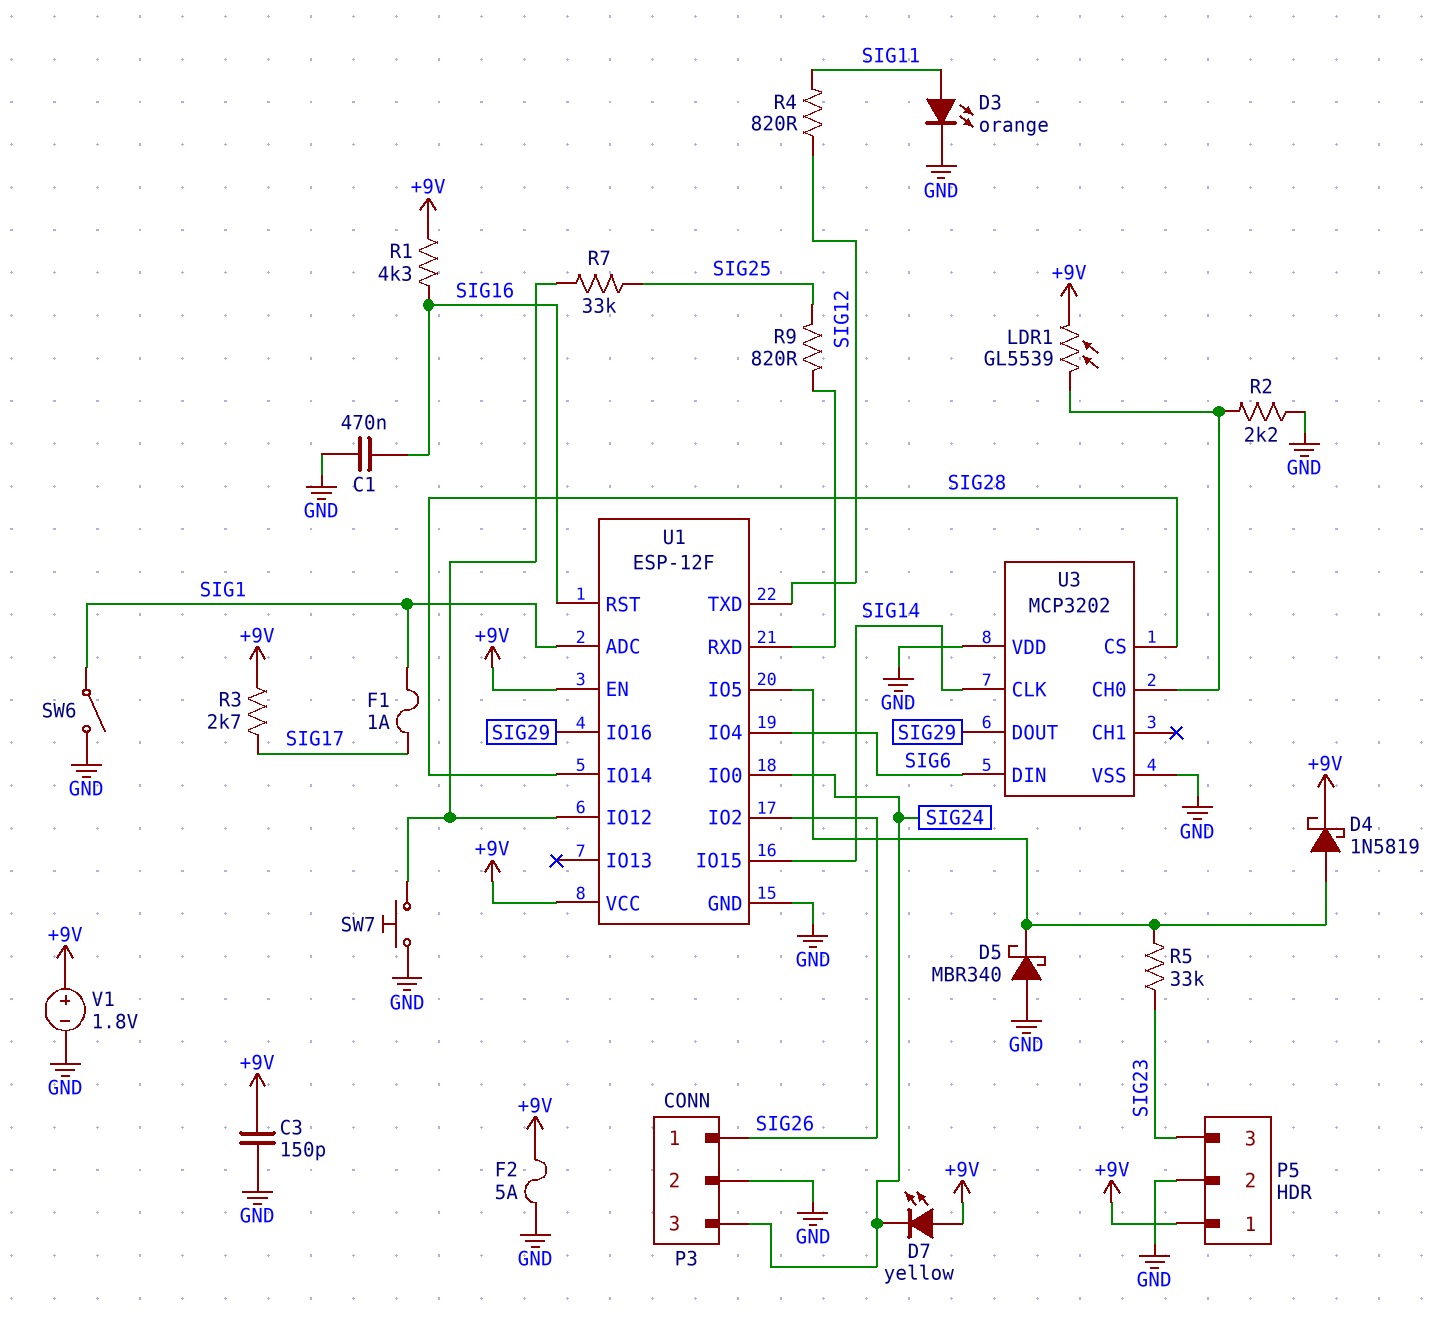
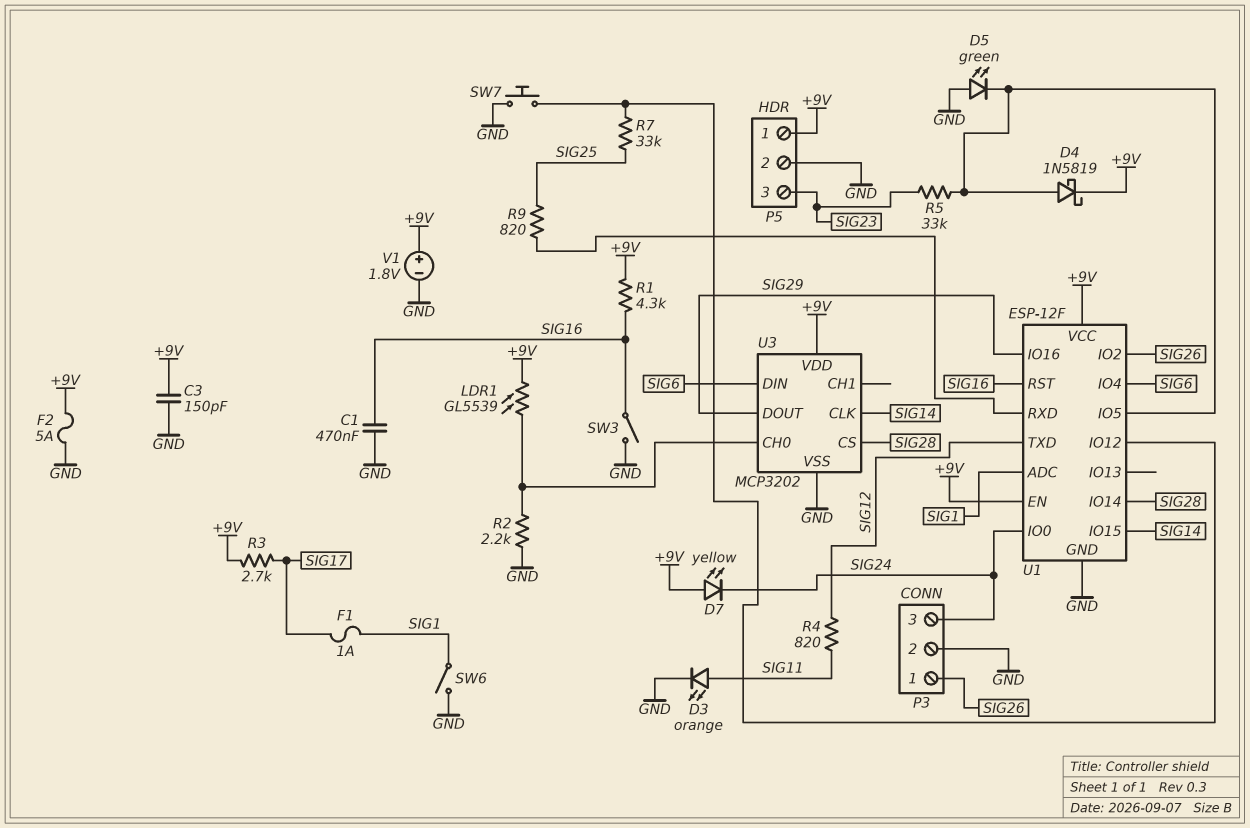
D5: schottky MBR340 (A GND, K U1/IO5) -> LED green (A GND, K U1/IO5)
SW3: none -> switch (GND, SIG16)
U3 pin VDD: GND -> +9V

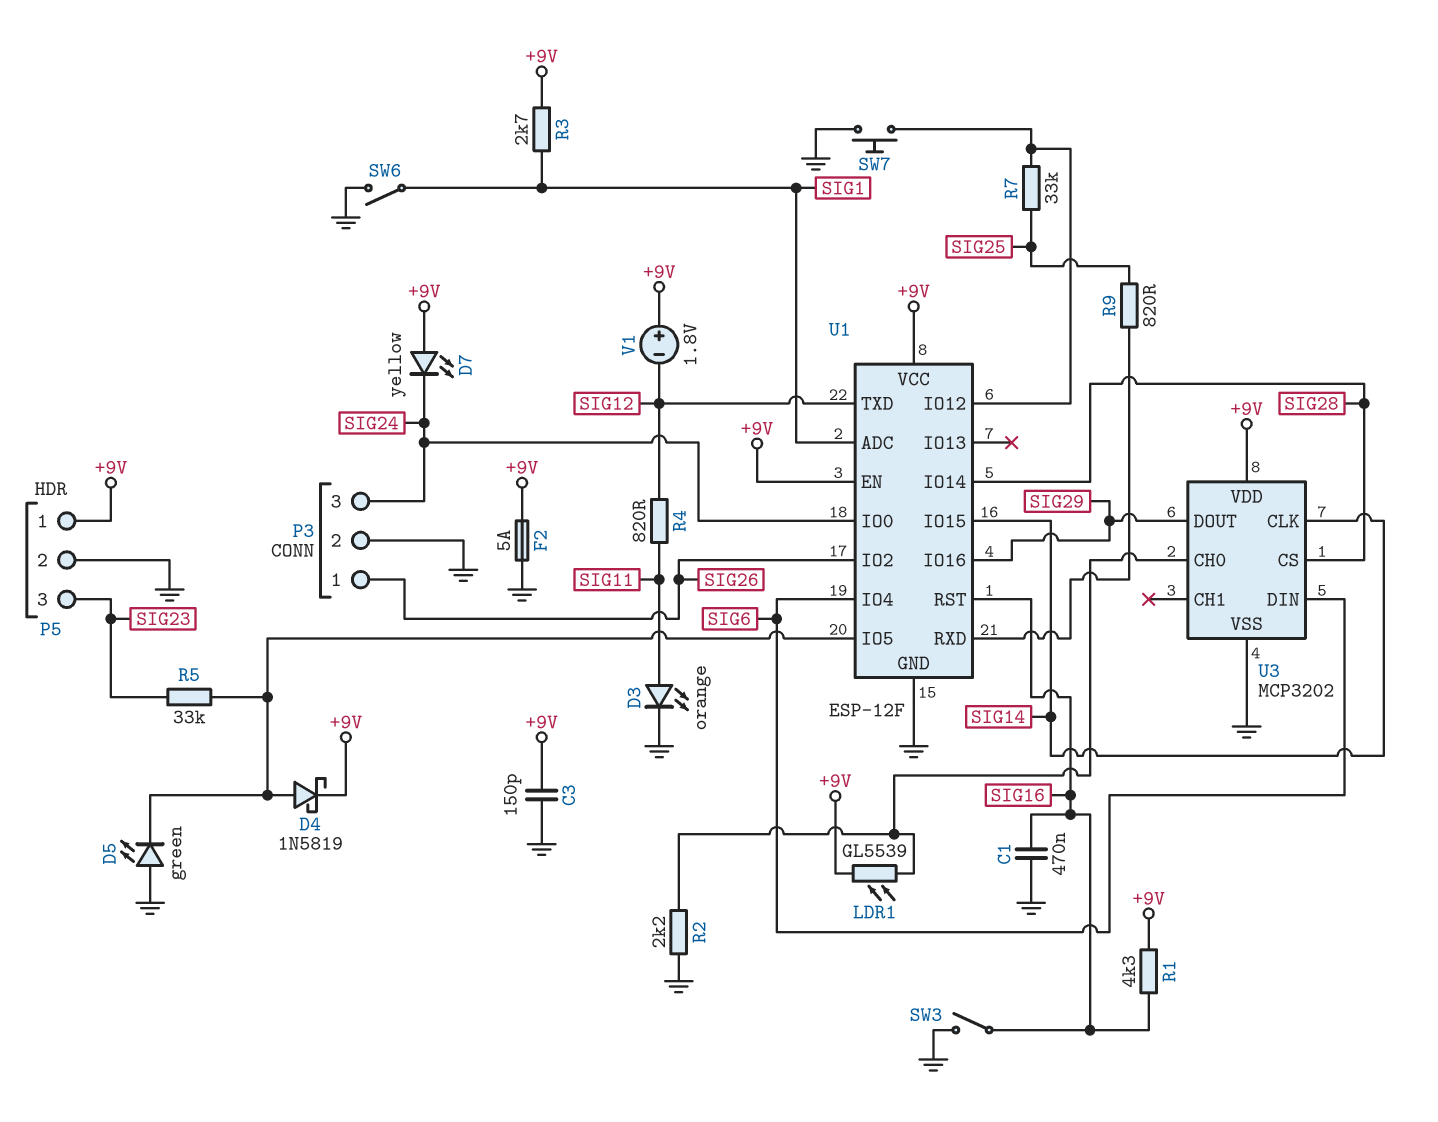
F1: 1A (SIG1, SIG17) -> none
R3: 2.7k (+9V, SIG17) -> 2.7k (+9V, SIG1)
V1: 1.8V (plus +9V, minus GND) -> 1.8V (plus +9V, minus SIG12)

